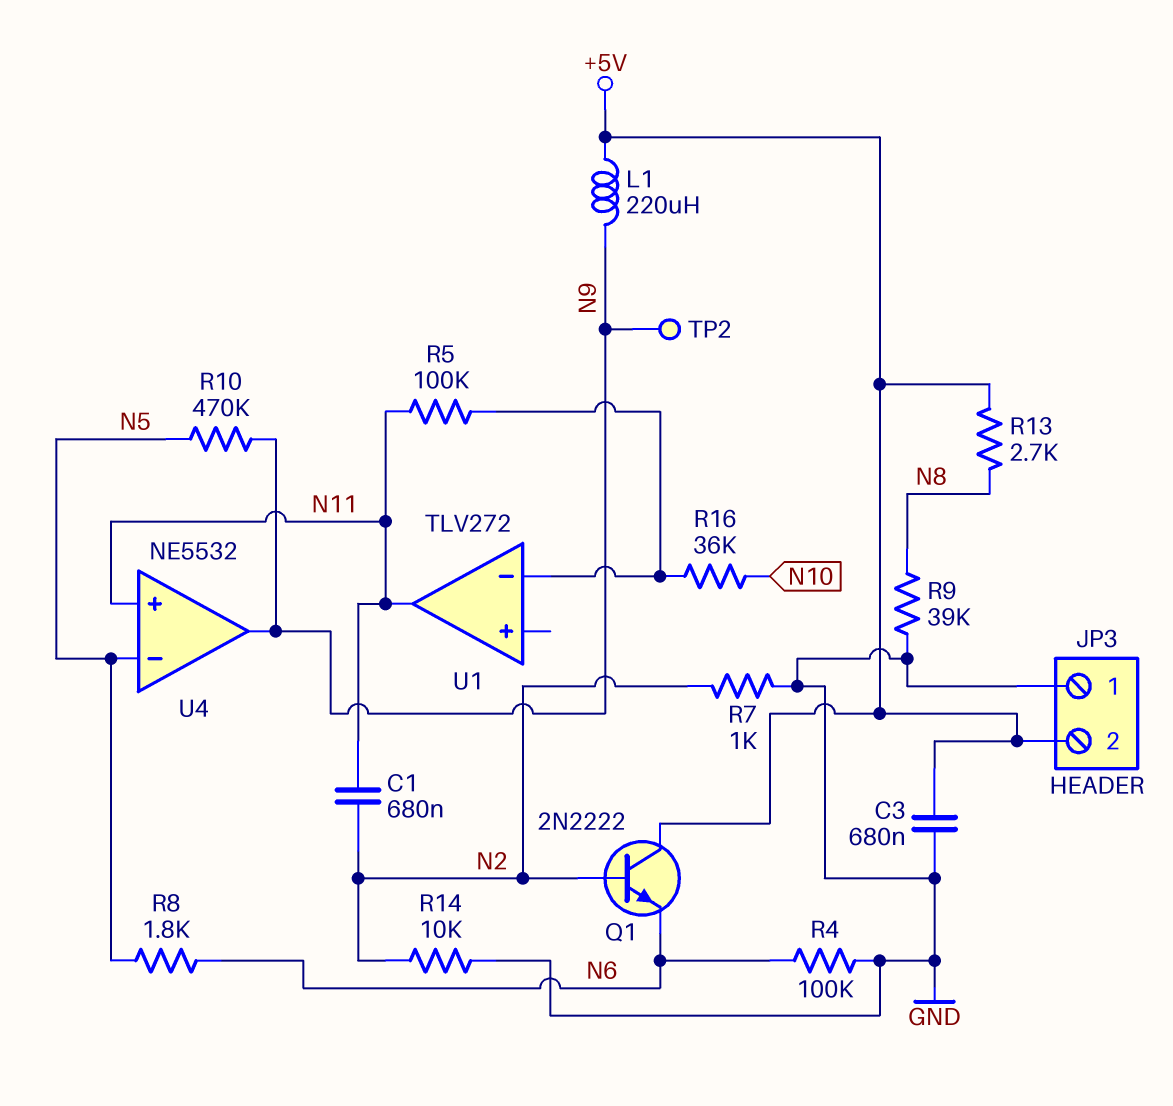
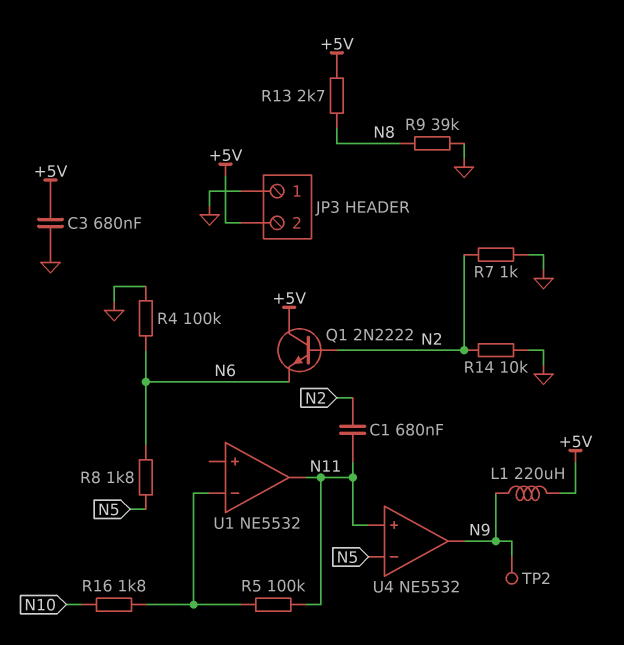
R10: 470k (N5, N9) -> none
R16: 36k (N10, U1/in-) -> 1.8k (N10, U1/in-)
U1: TLV272 -> NE5532

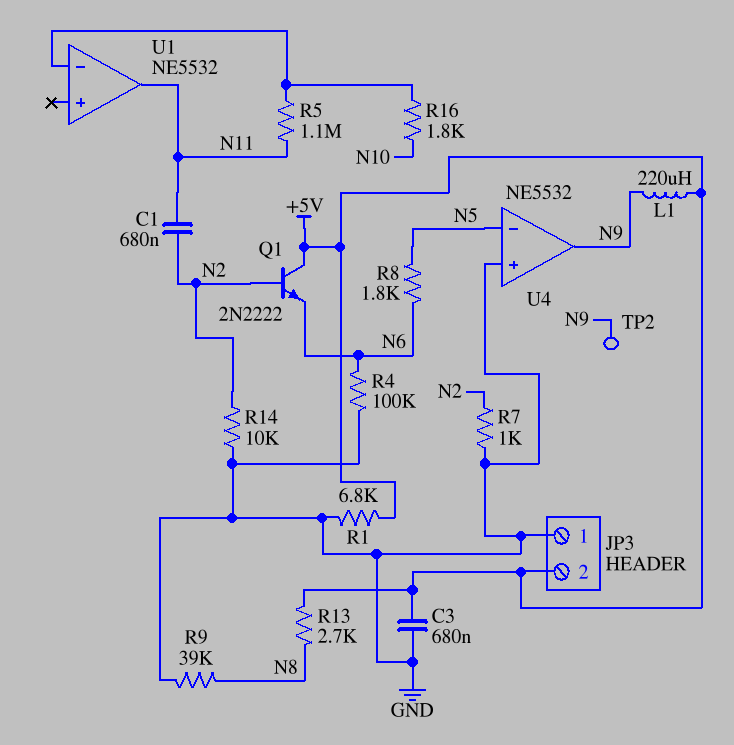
R1: none -> 6.8k (+5V, GND)
R5: 100k (N11, U1/in-) -> 1.1M (N11, U1/in-)
U4 pin in+: N11 -> GND

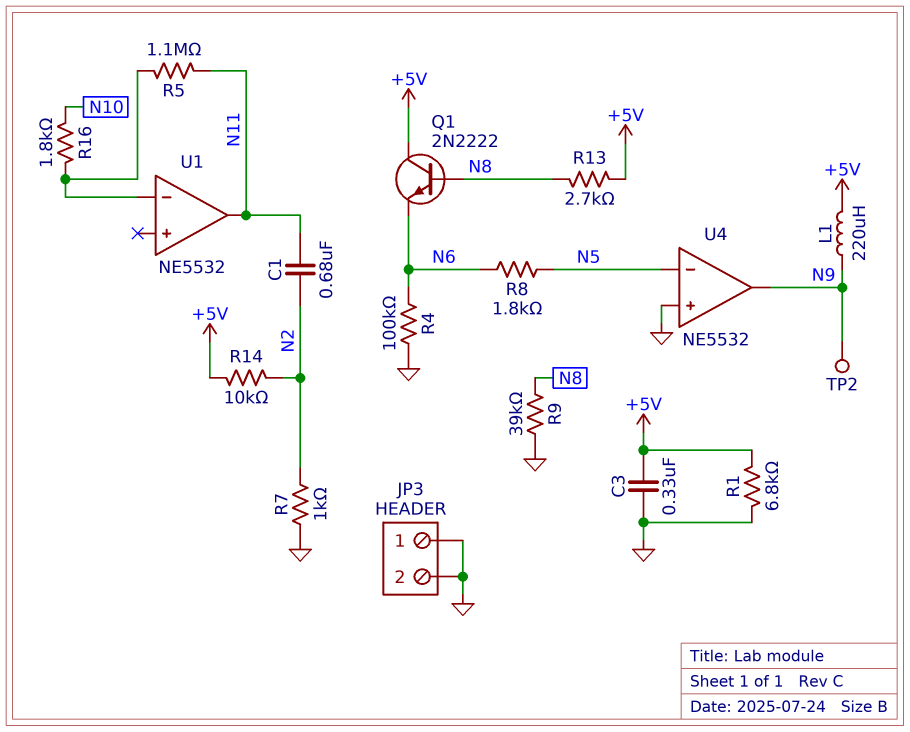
C3: 680nF (+5V, GND) -> 330nF (+5V, GND)
JP3 pin 2: +5V -> GND
Q1: NPN 2N2222 (B N2, C +5V, E N6) -> NPN 2N2222 (B N8, C +5V, E N6)
R14: 10k (GND, N2) -> 10k (+5V, N2)

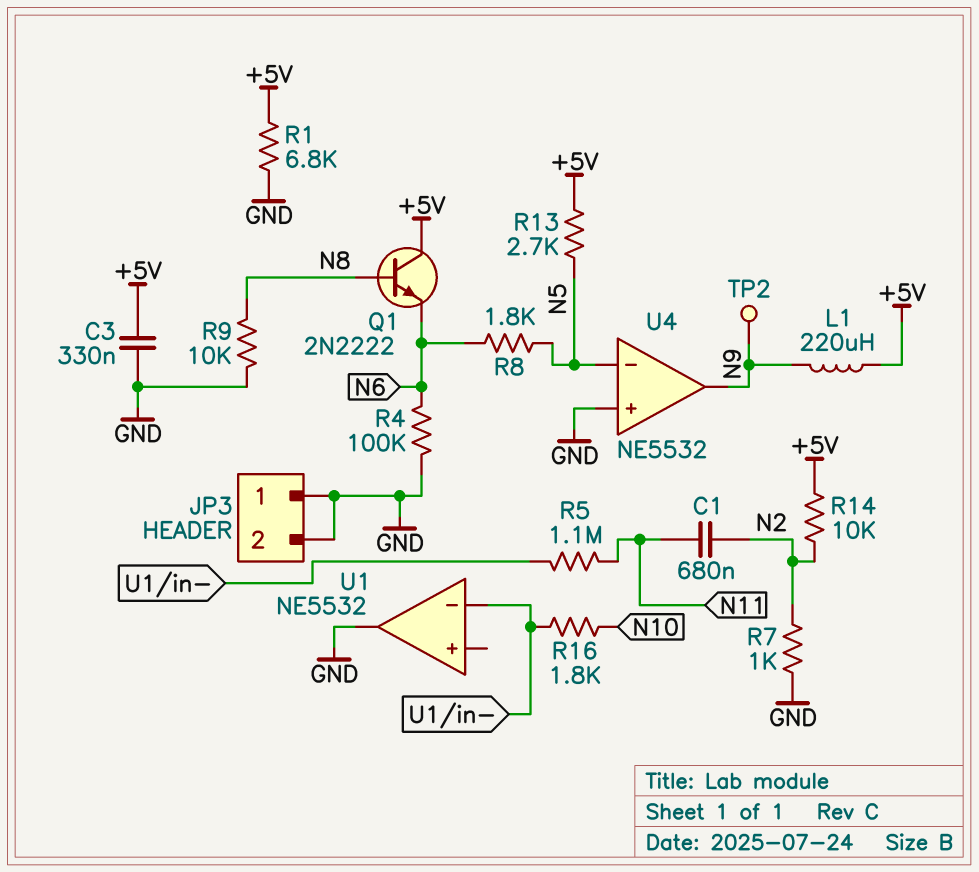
R9: 39k (GND, N8) -> 10k (GND, N8)
R13: 2.7k (+5V, N8) -> 2.7k (+5V, N5)
U1 pin out: N11 -> GND

